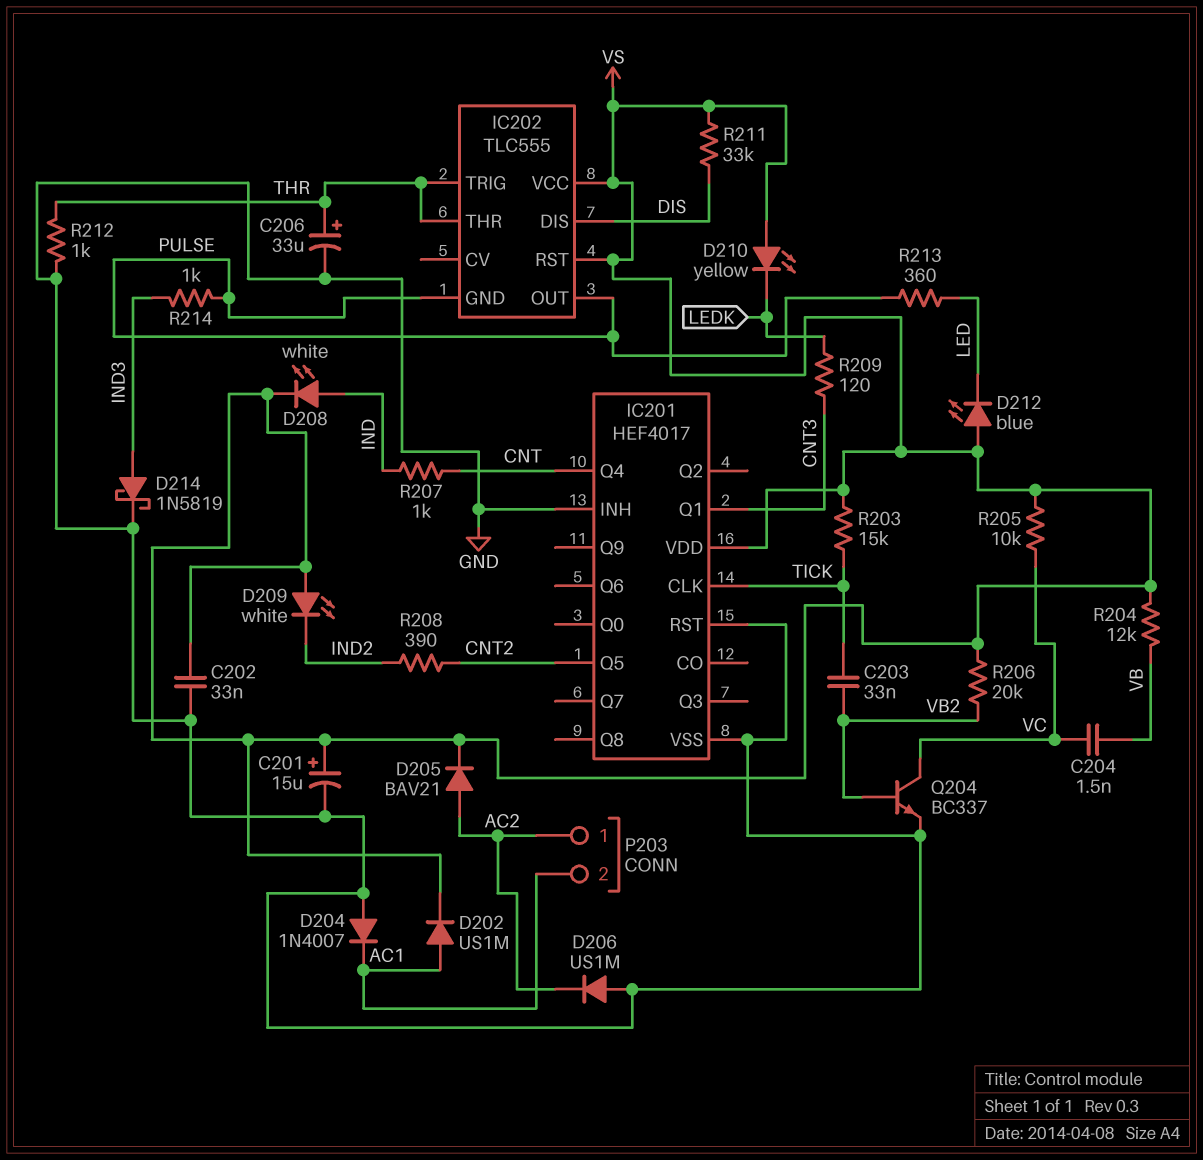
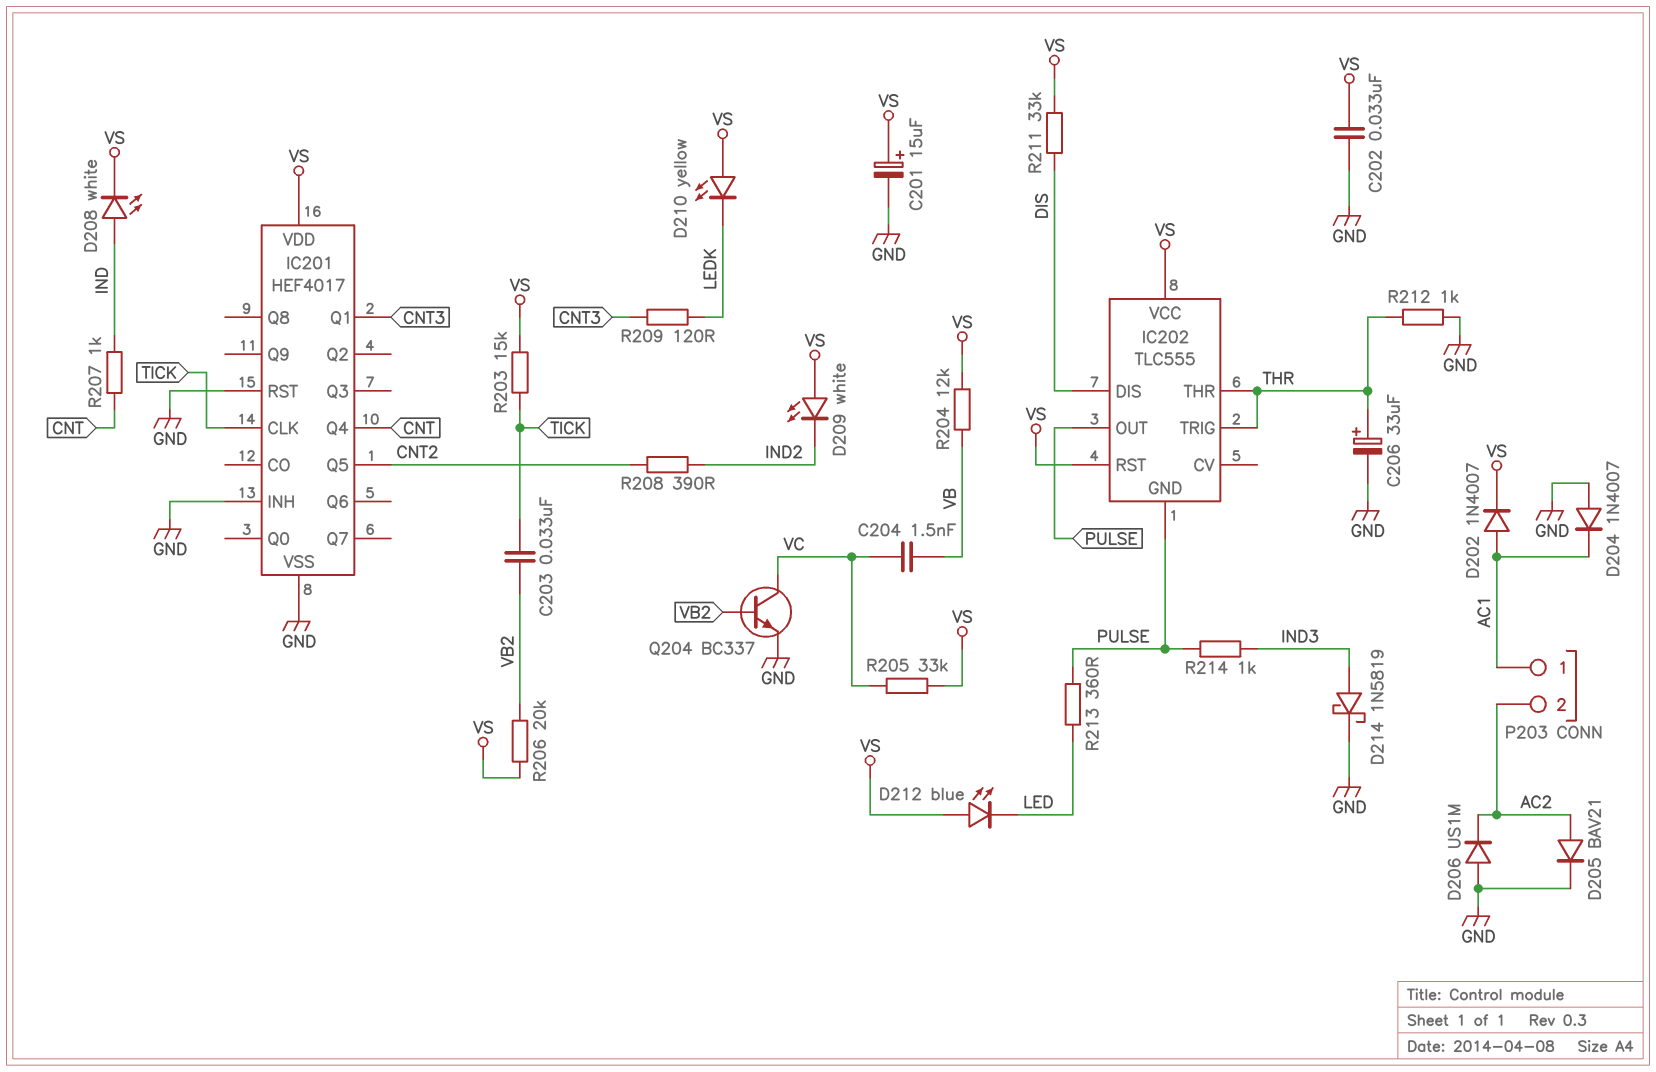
D202: diode US1M (A AC1, K VS) -> diode 1N4007 (A AC1, K VS)
D205: diode BAV21 (A AC2, K VS) -> diode BAV21 (A AC2, K GND)
P203 pin 1: AC2 -> AC1
P203 pin 2: AC1 -> AC2
R205: 10k (VC, VS) -> 33k (VC, VS)

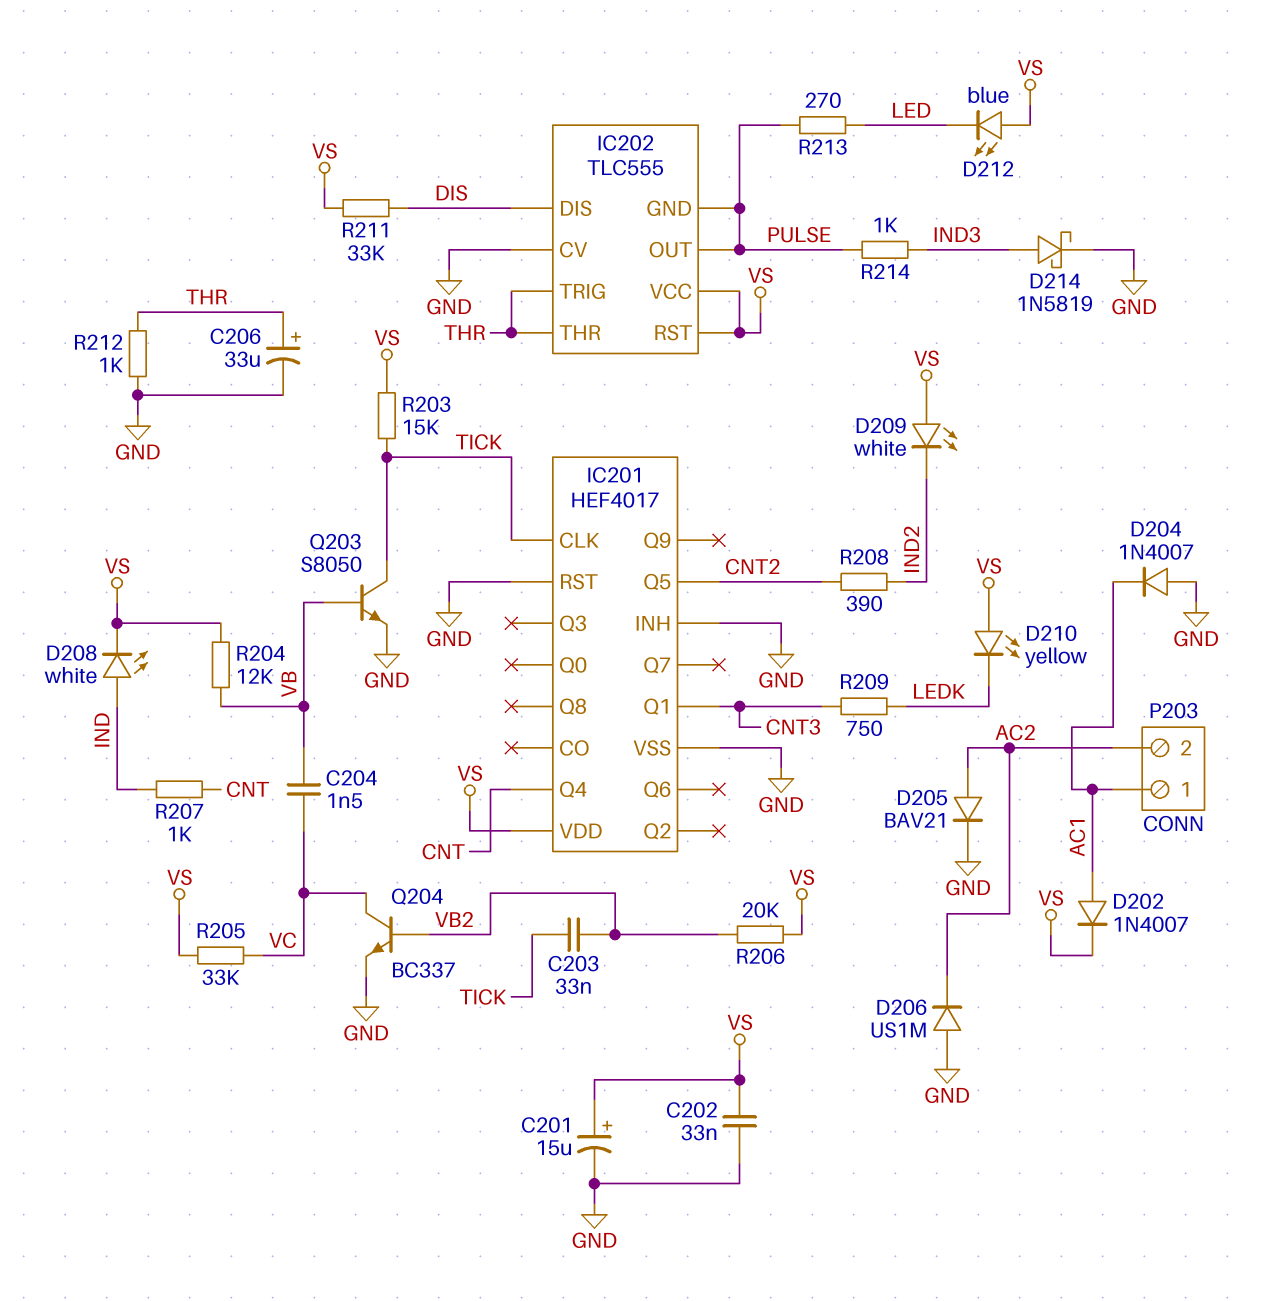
IC202 pin CV: none -> GND
Q203: none -> NPN S8050 (B VB, C TICK, E GND)
R209: 120 (CNT3, LEDK) -> 750 (CNT3, LEDK)
R213: 360 (LED, PULSE) -> 270 (LED, PULSE)

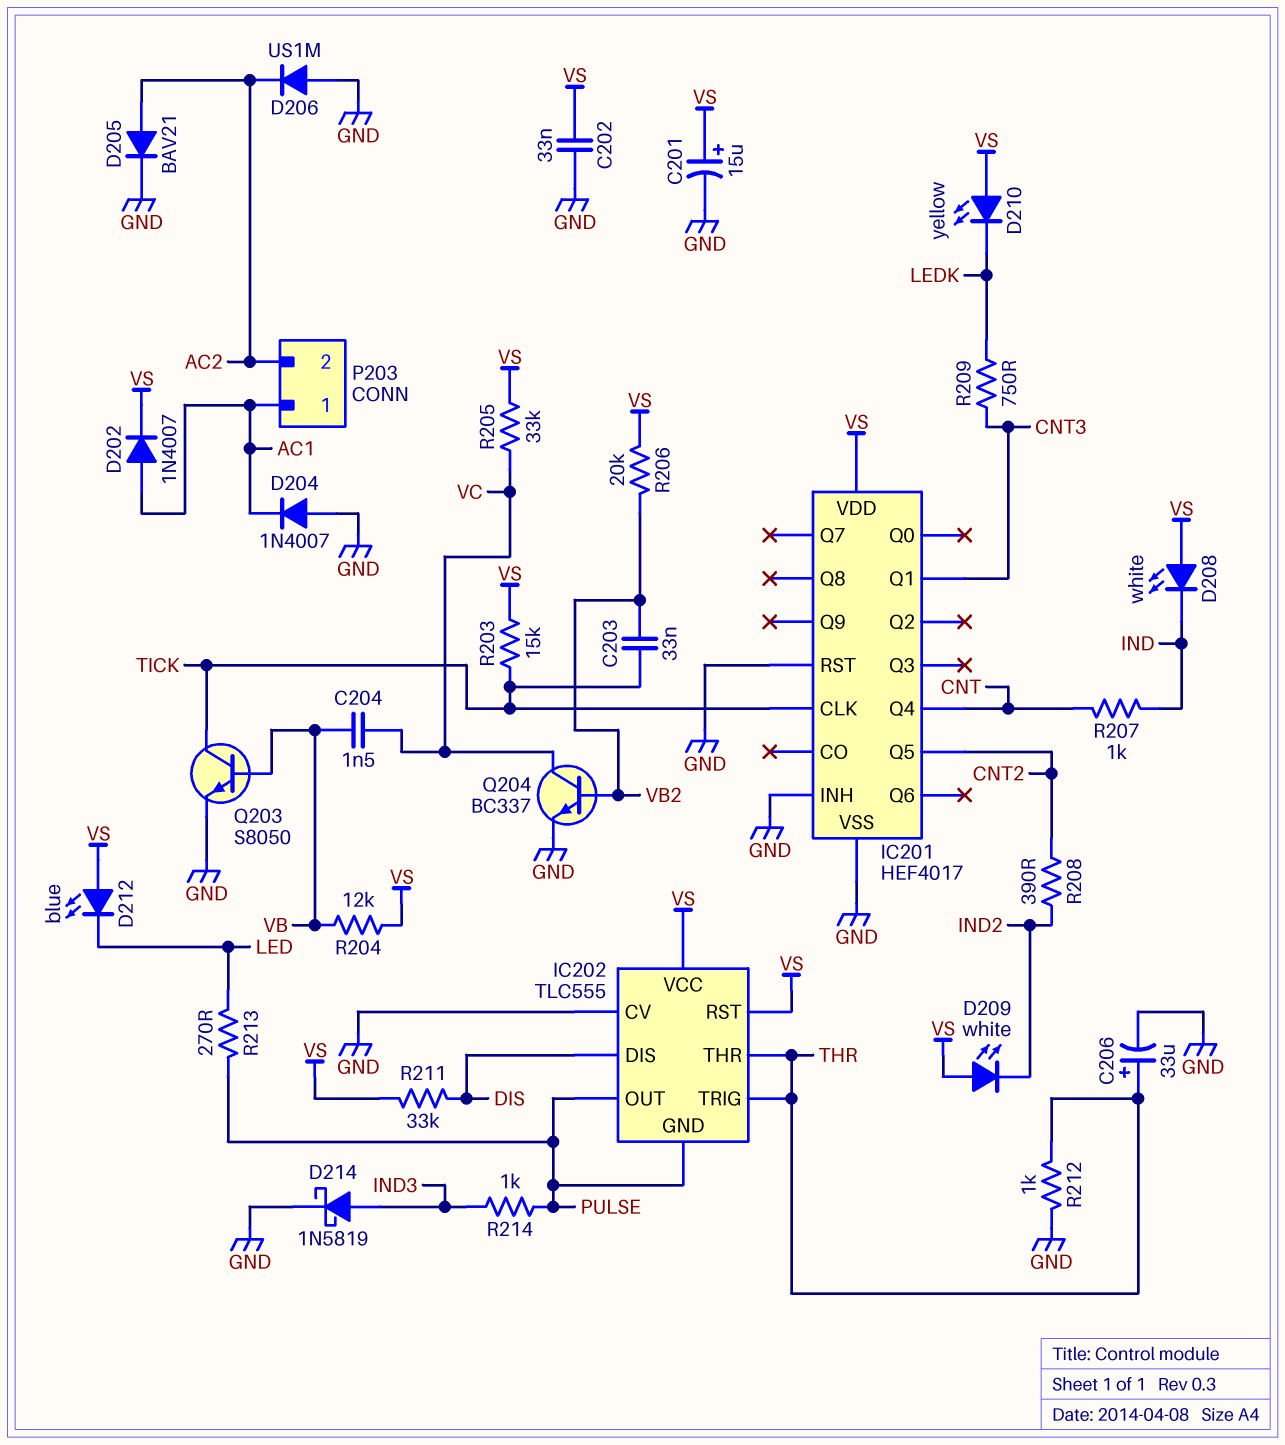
D208: LED white (A IND, K VS) -> LED white (A VS, K IND)

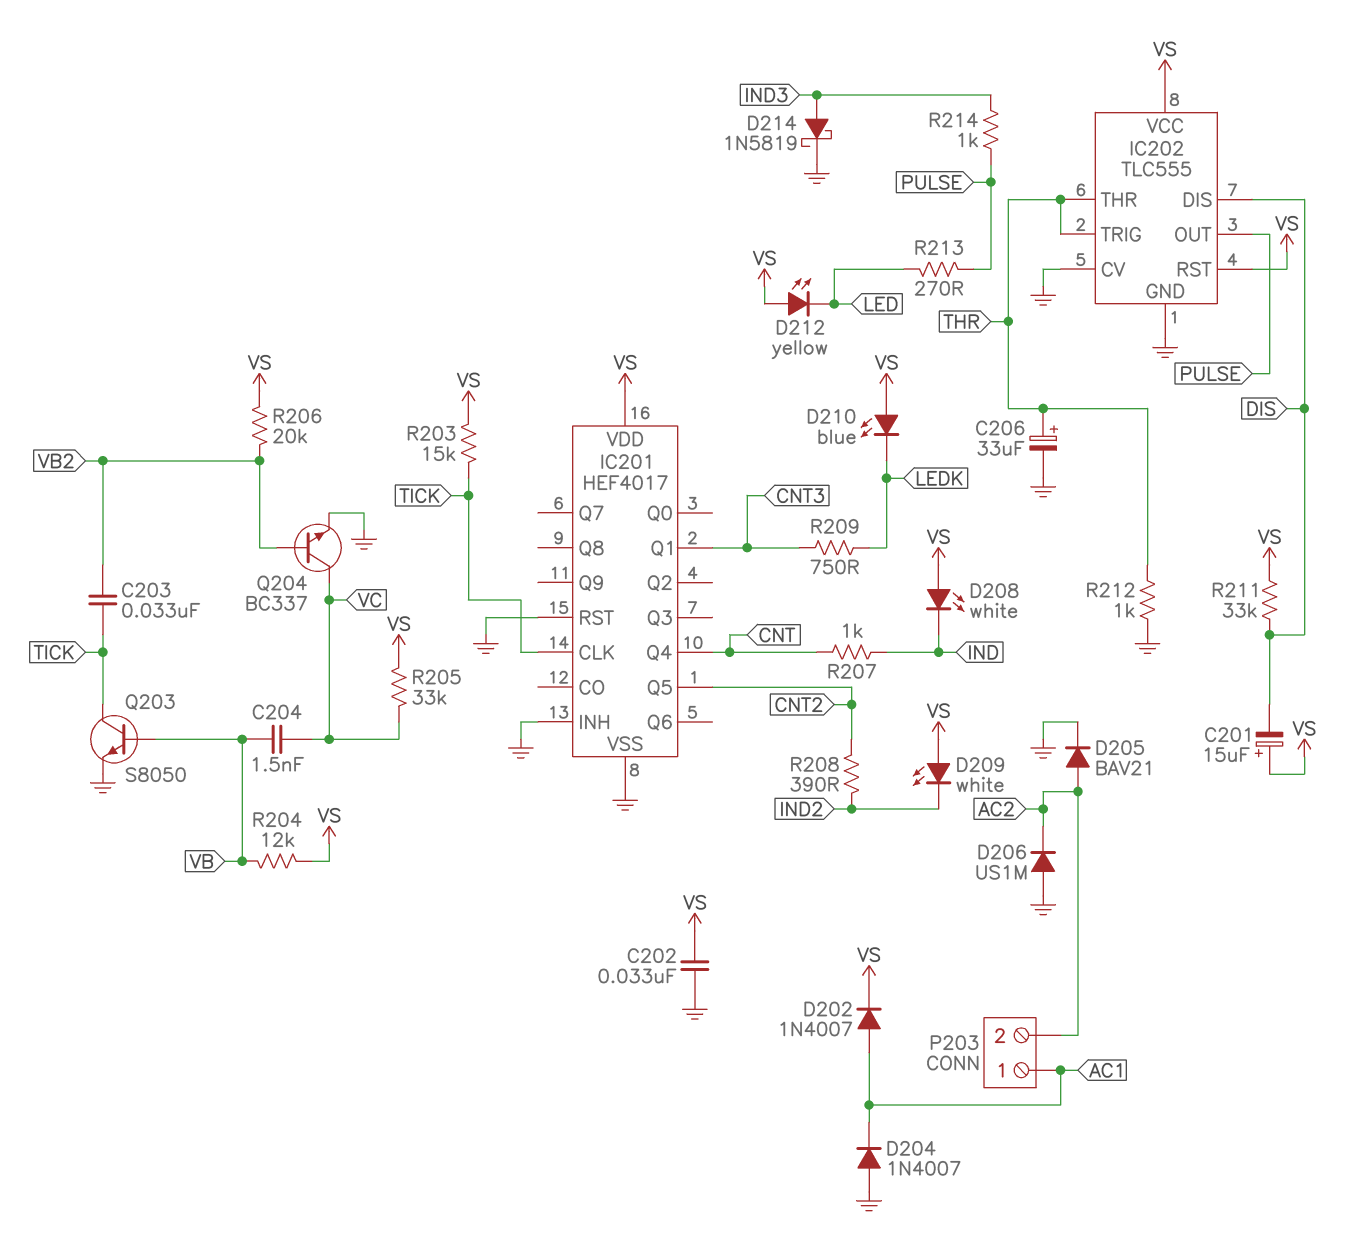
C201: 15uF (plus VS, minus GND) -> 15uF (plus VS, minus DIS)
D210: LED yellow (A VS, K LEDK) -> LED blue (A VS, K LEDK)
D212: LED blue (A VS, K LED) -> LED yellow (A VS, K LED)
IC202 pin GND: PULSE -> GND

